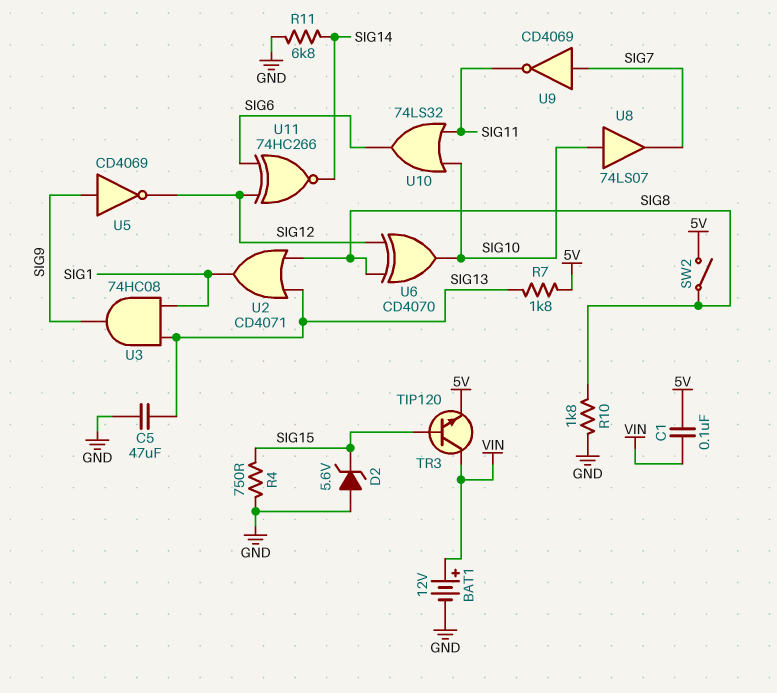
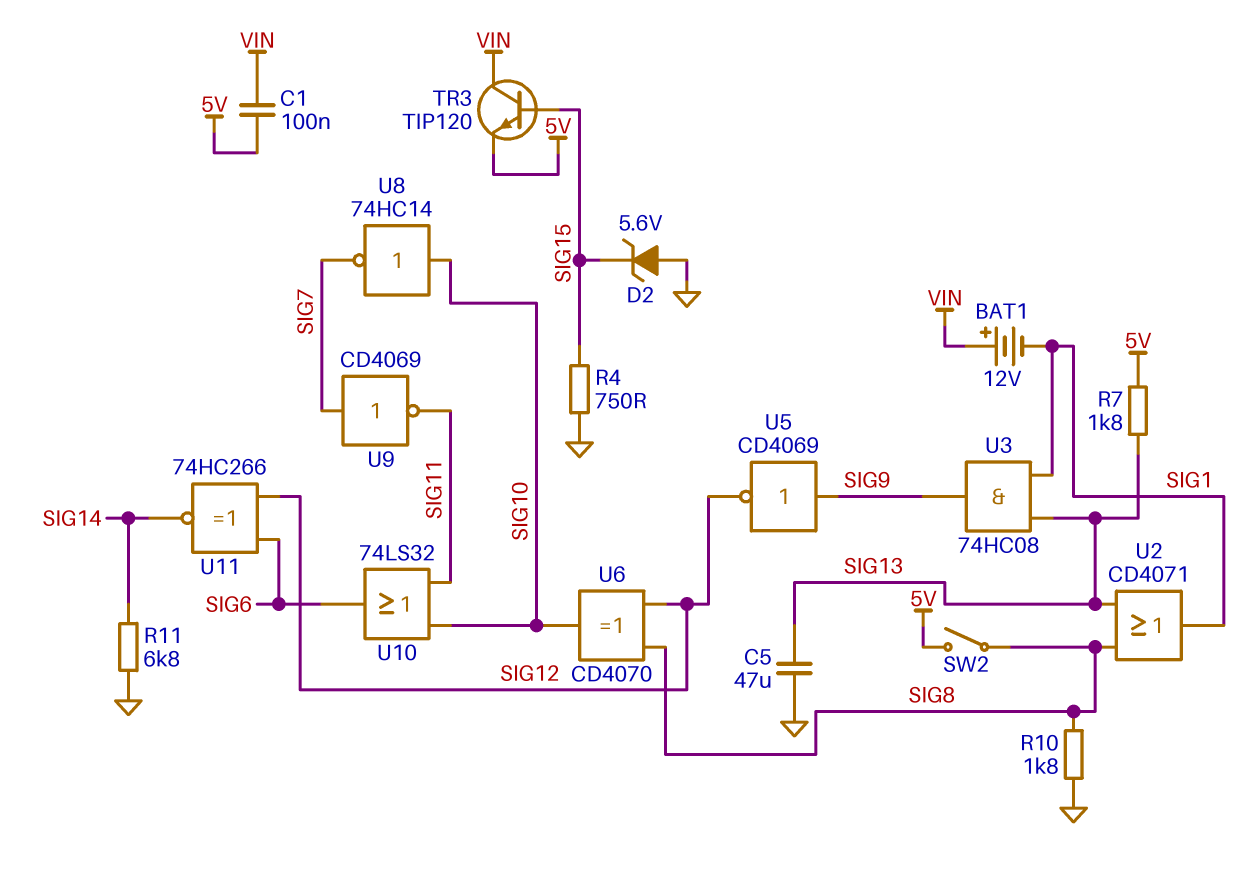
BAT1: 12V (plus VIN, minus GND) -> 12V (plus VIN, minus SIG1)
U8: buffer 74LS07 (in SIG10, out SIG7) -> NOT 74HC14 (in SIG10, out SIG7)

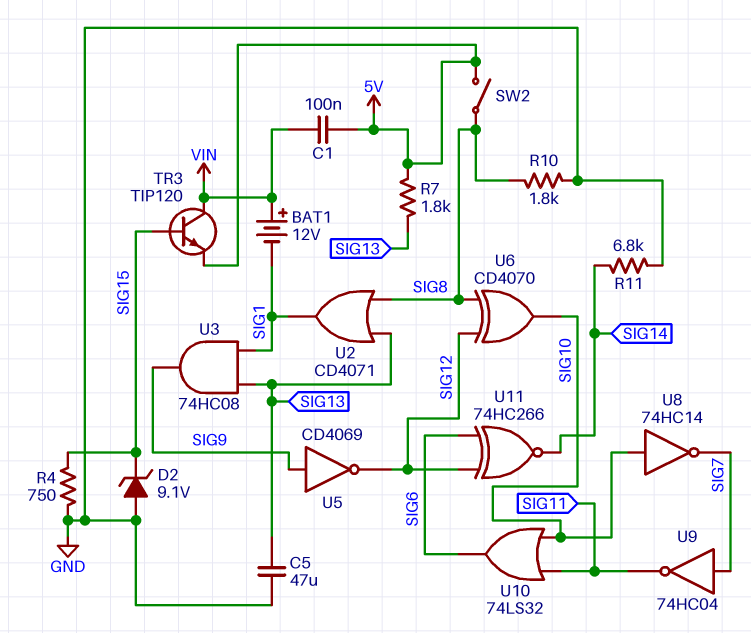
D2: zener 5.6V (A GND, K SIG15) -> zener 9.1V (A GND, K SIG15)
U9: NOT CD4069 (in SIG7, out SIG11) -> NOT 74HC04 (in SIG7, out SIG11)

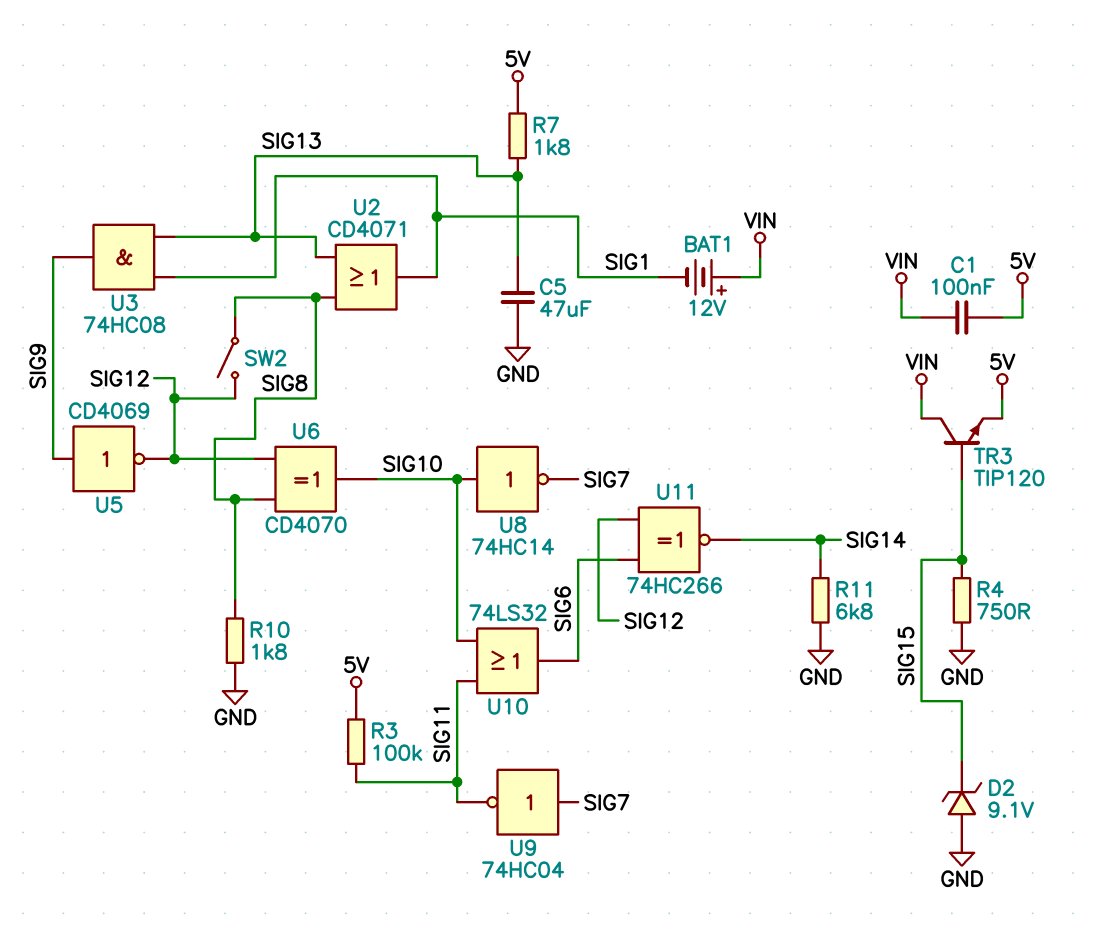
R3: none -> 100k (5V, SIG11)
SW2: switch (5V, SIG8) -> switch (SIG8, SIG12)

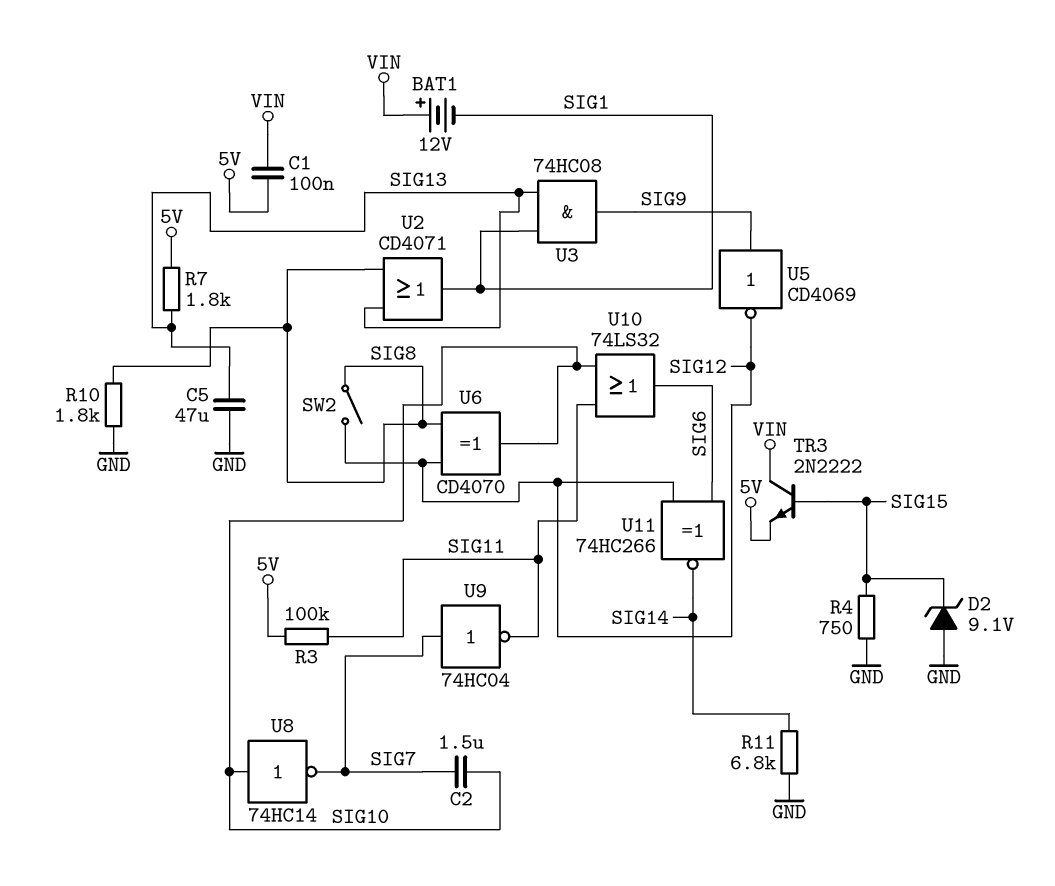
C2: none -> 1.5uF (SIG7, SIG10)
TR3: NPN TIP120 (B SIG15, C VIN, E 5V) -> NPN 2N2222 (B SIG15, C VIN, E 5V)

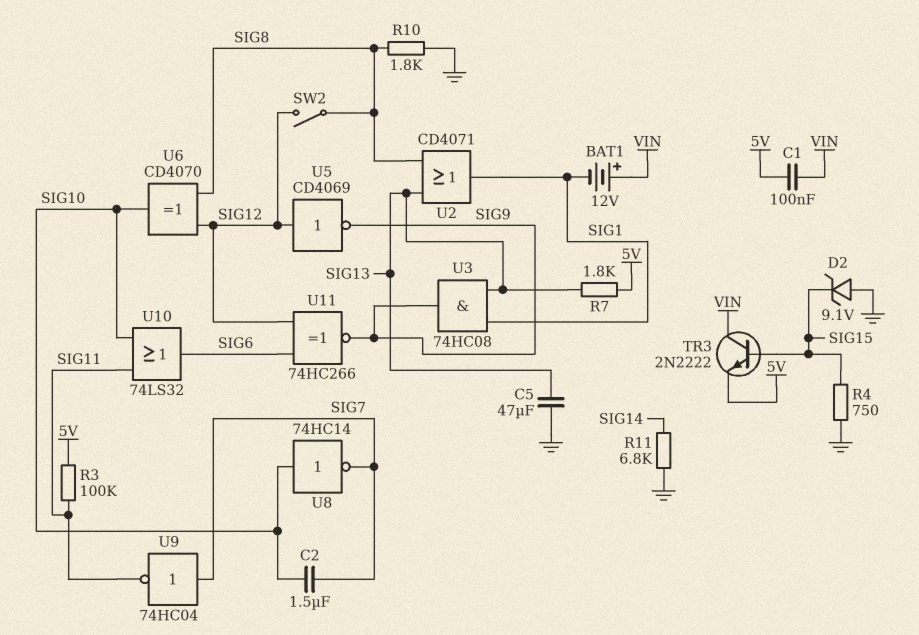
U5: NOT CD4069 (in SIG9, out SIG12) -> NOT CD4069 (in SIG12, out SIG9)
U11: XNOR 74HC266 (in SIG6, in SIG12, out SIG14) -> XNOR 74HC266 (in SIG6, in SIG12, out SIG9)

